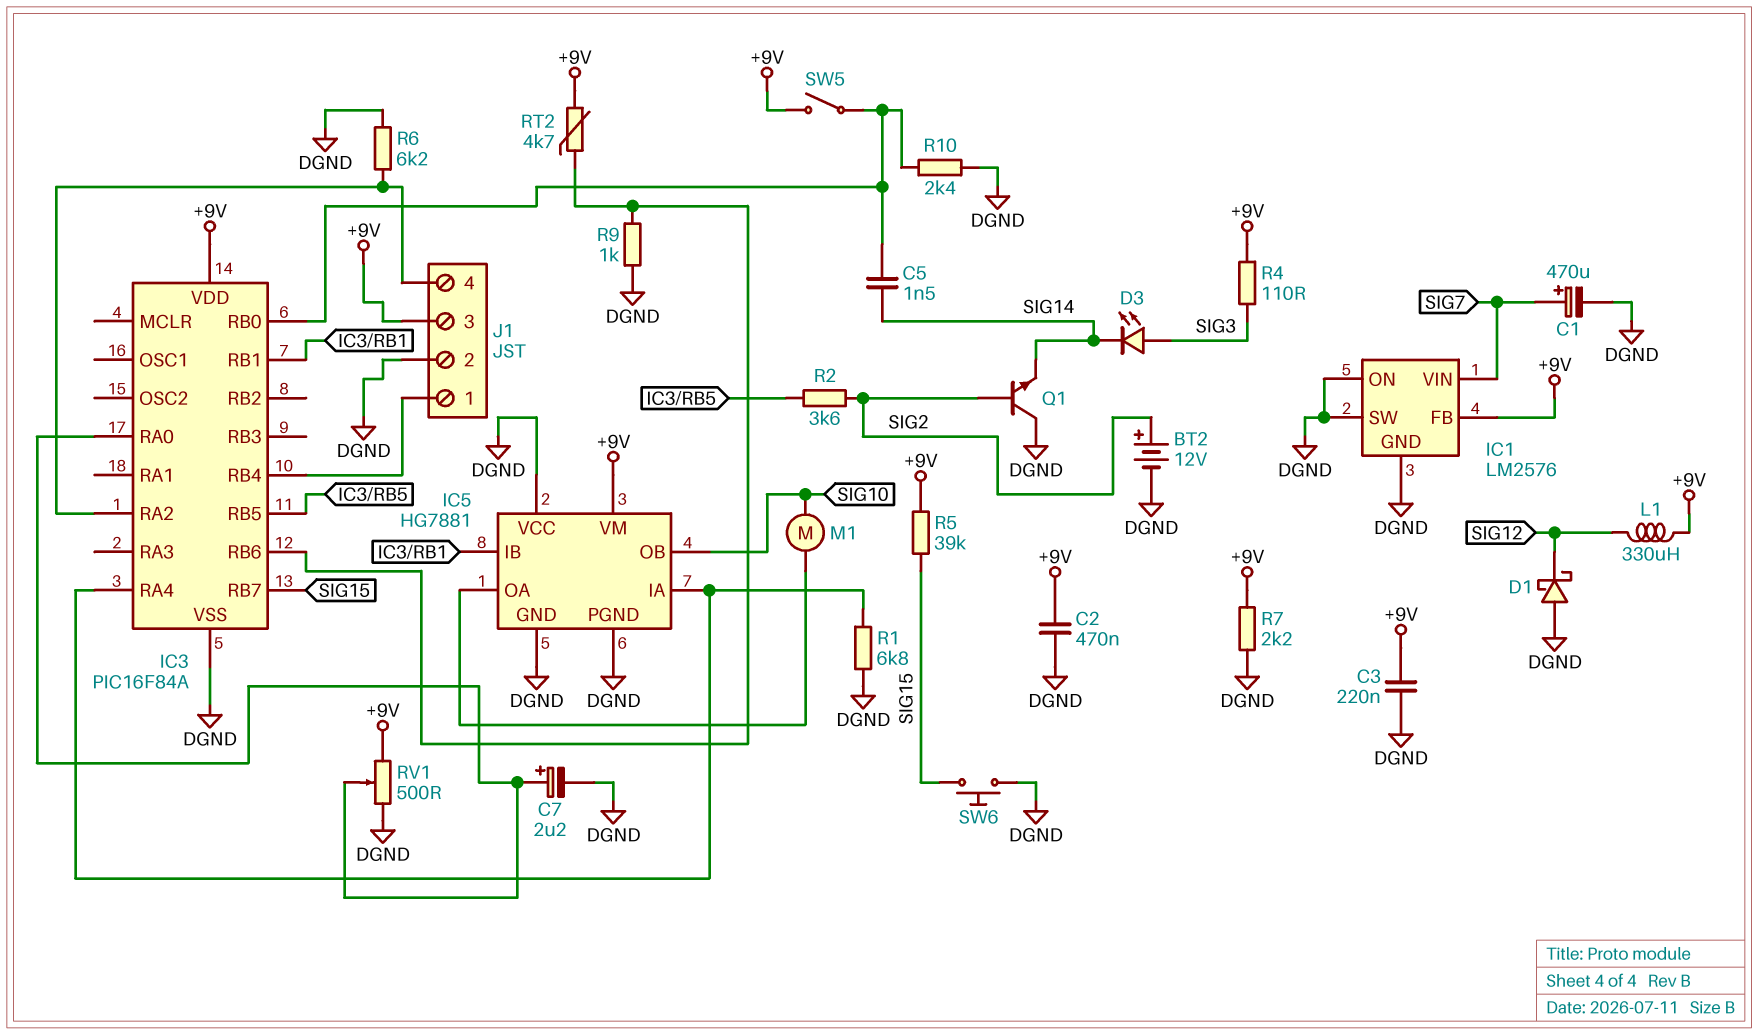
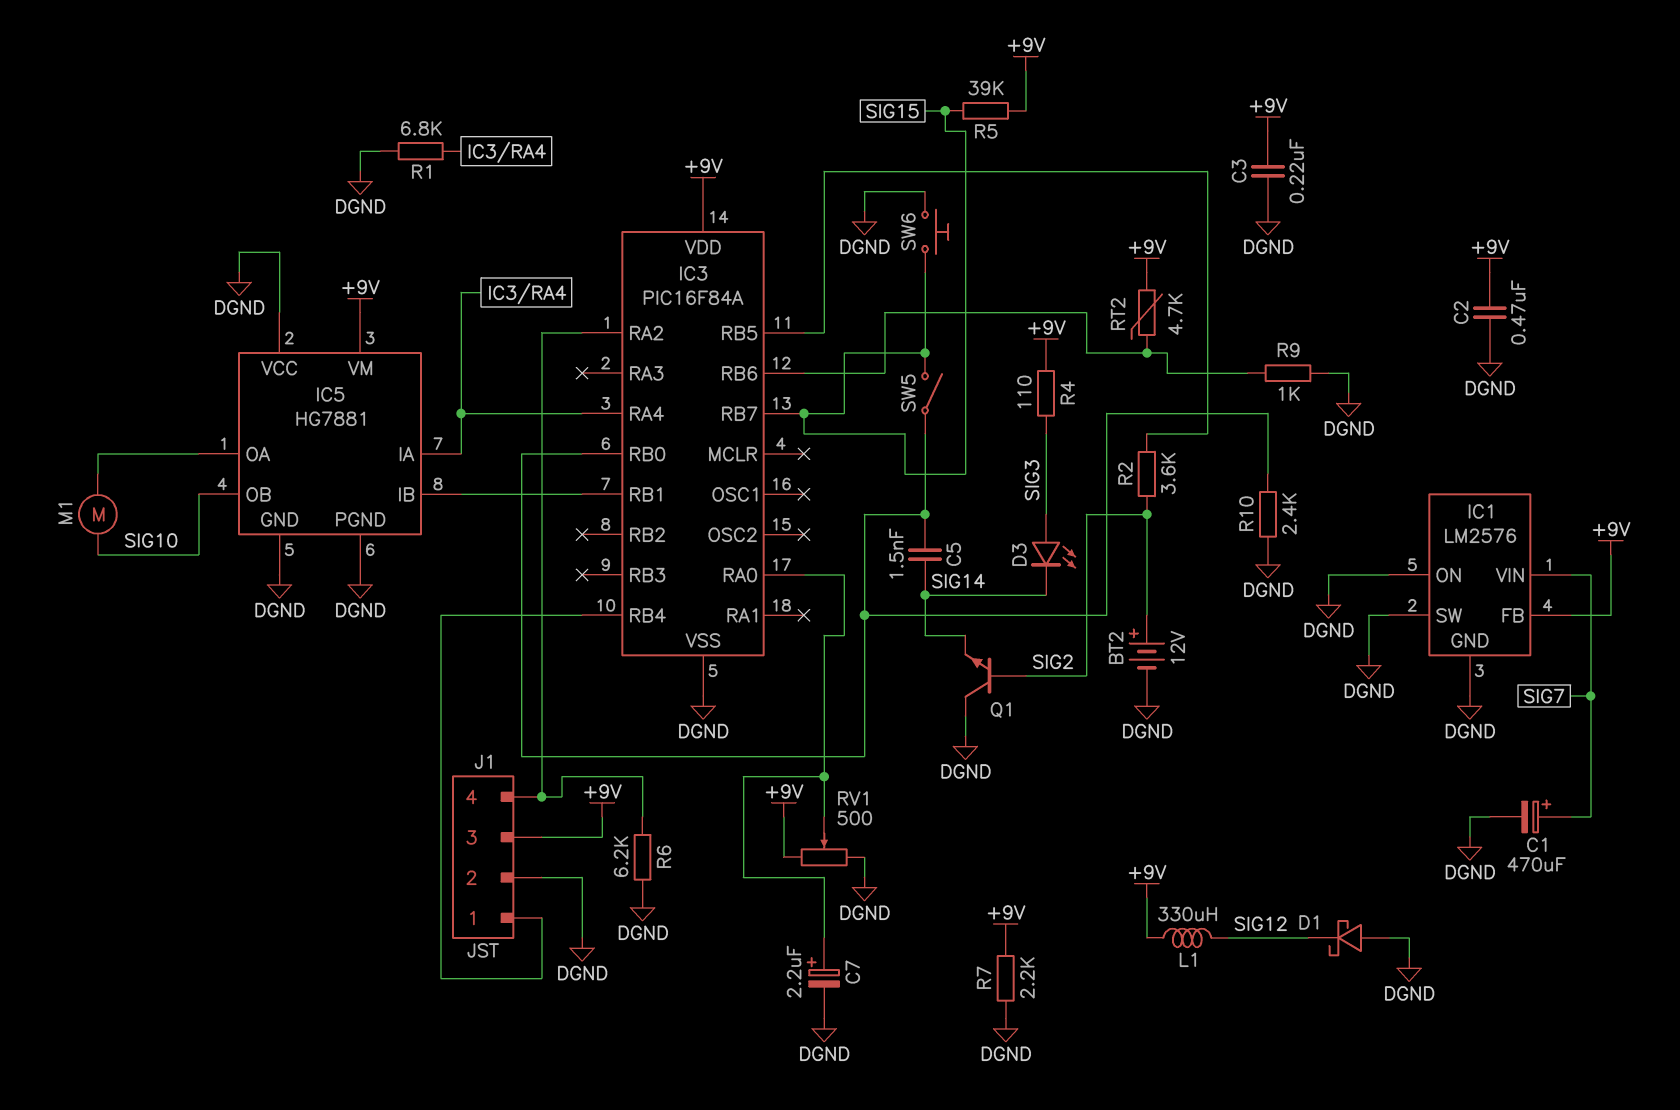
SW5: switch (+9V, IC3/RB0) -> switch (IC3/RB0, SIG15)

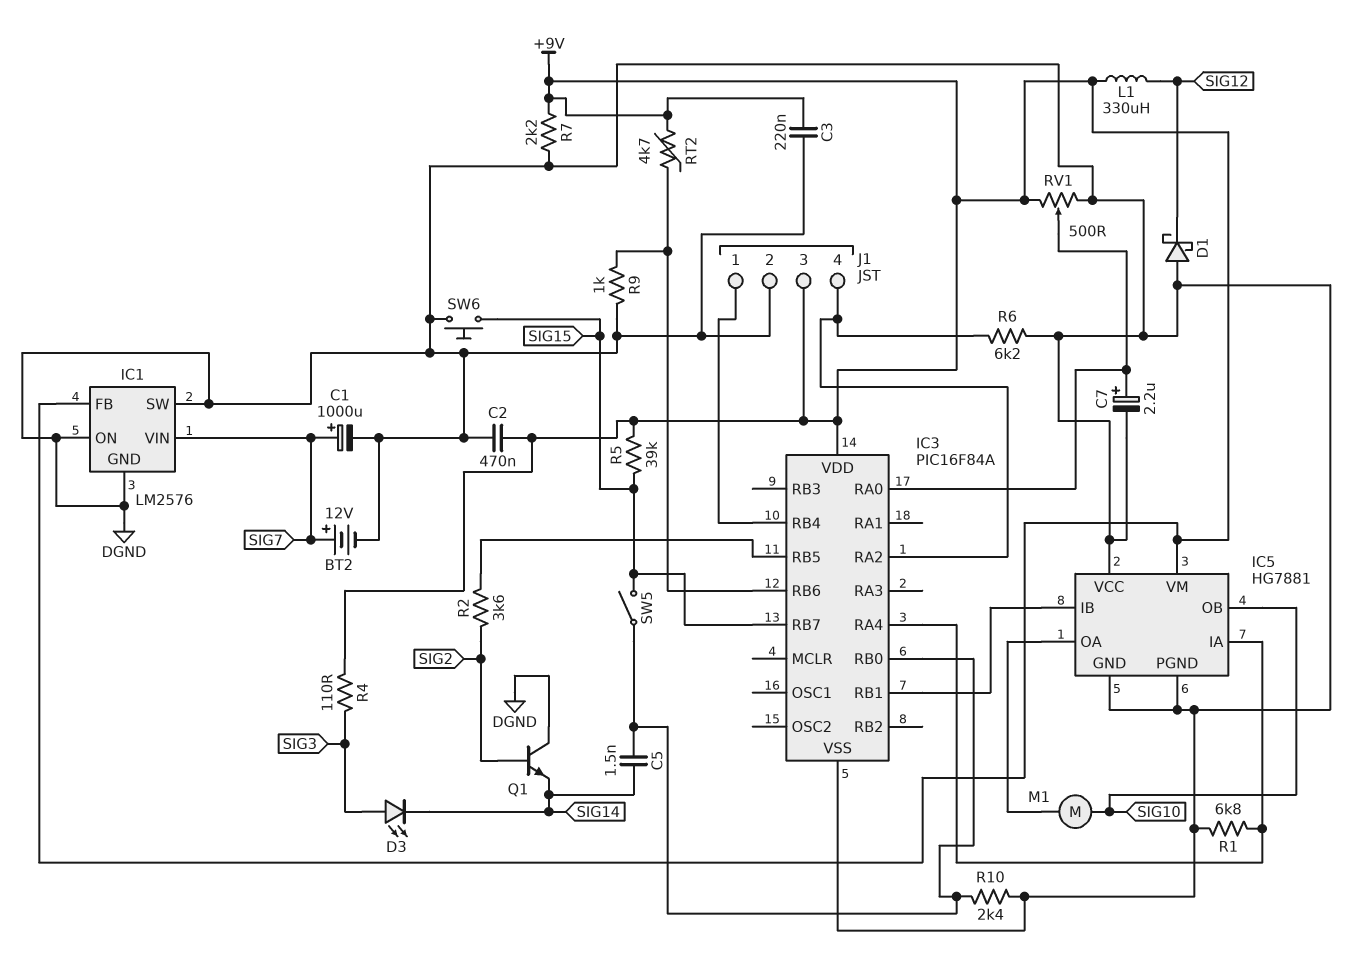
BT2: 12V (plus SIG2, minus DGND) -> 12V (plus SIG7, minus DGND)
C1: 470uF (plus SIG7, minus DGND) -> 1000uF (plus SIG7, minus DGND)

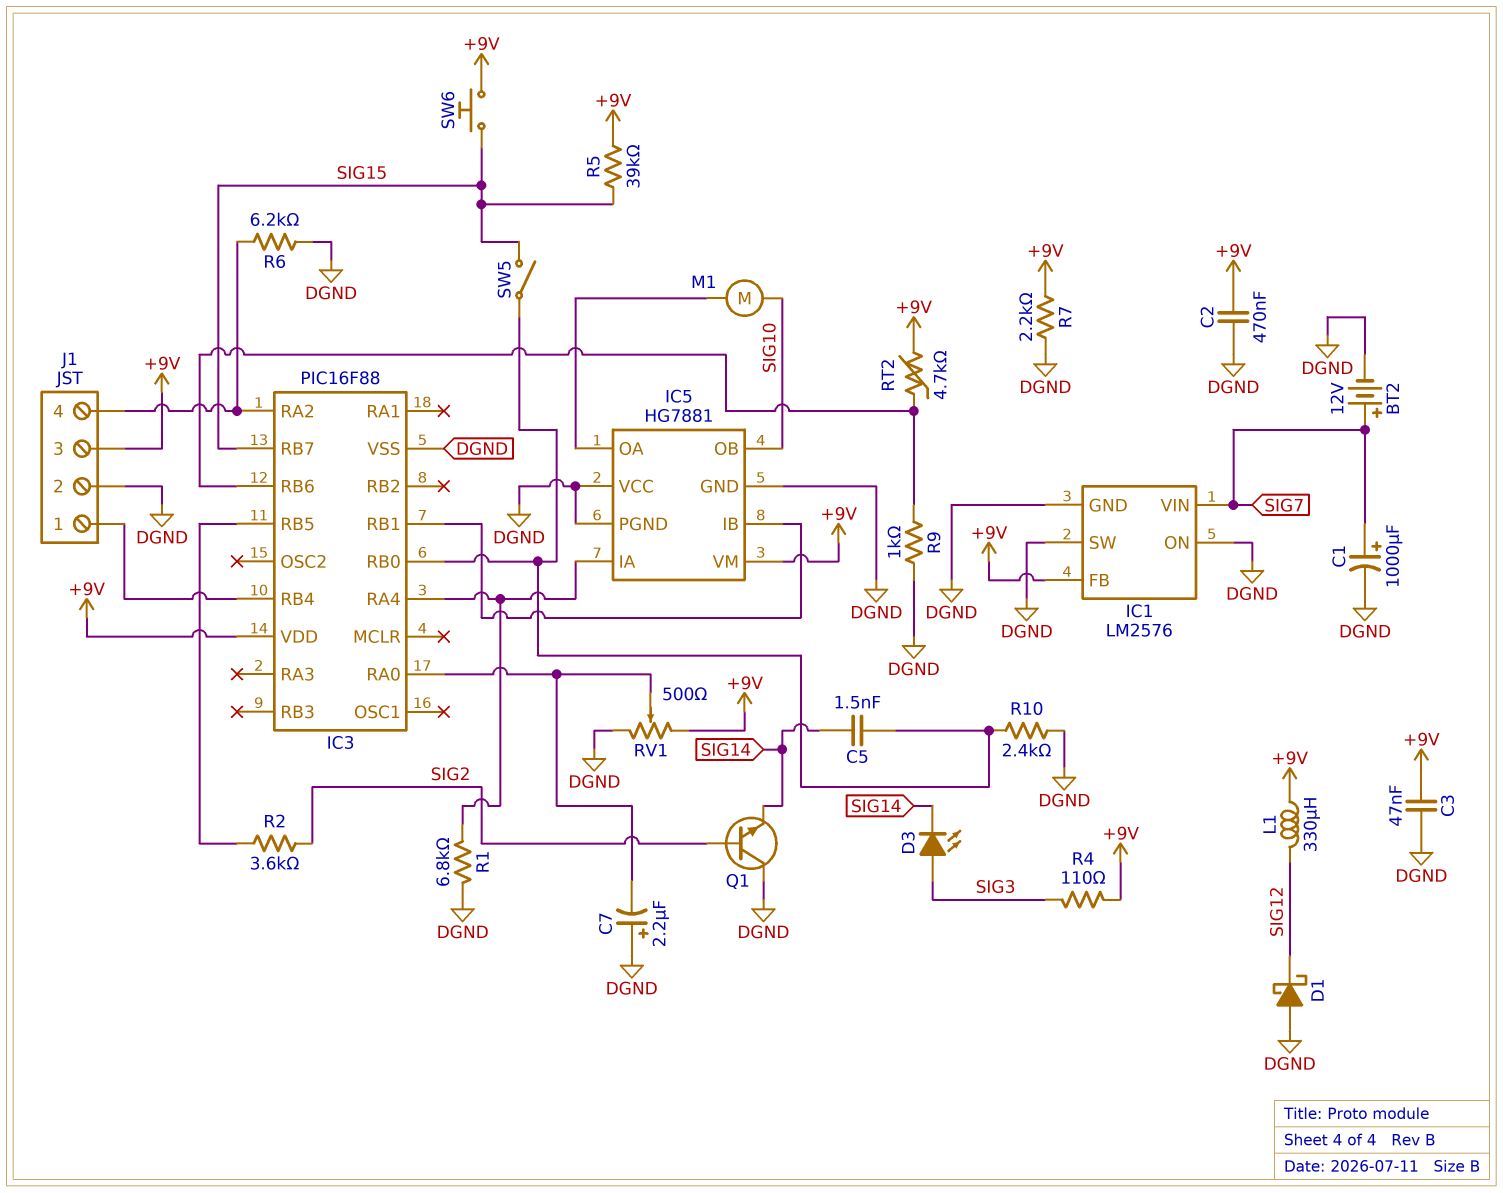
C3: 220nF (+9V, DGND) -> 47nF (+9V, DGND)
C7: 2.2uF (plus IC3/RA0, minus DGND) -> 2.2uF (plus DGND, minus IC3/RA0)
IC3: PIC16F84A -> PIC16F88
SW6: button (DGND, SIG15) -> button (+9V, SIG15)

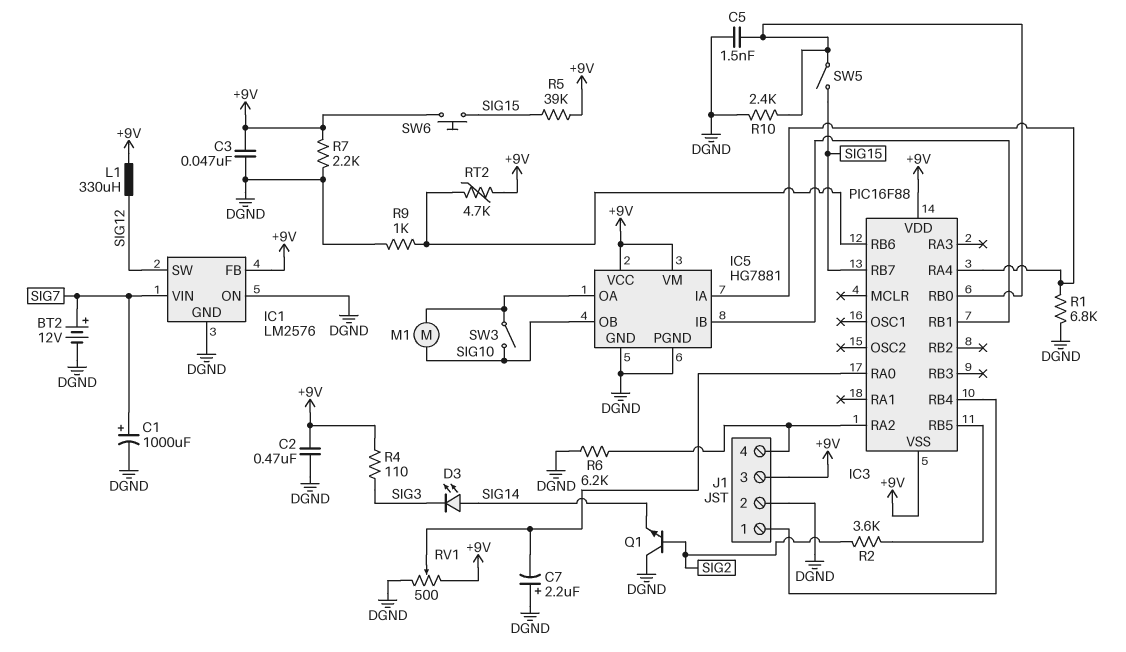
C5: 1.5nF (IC3/RB0, SIG14) -> 1.5nF (DGND, IC3/RB0)
D1: schottky (A DGND, K SIG12) -> none
D3: LED (A SIG3, K SIG14) -> LED (A SIG14, K SIG3)
IC1 pin SW: DGND -> SIG12
IC3 pin VSS: DGND -> +9V
IC5 pin VCC: DGND -> +9V
SW3: none -> switch (IC5/OA, SIG10)

